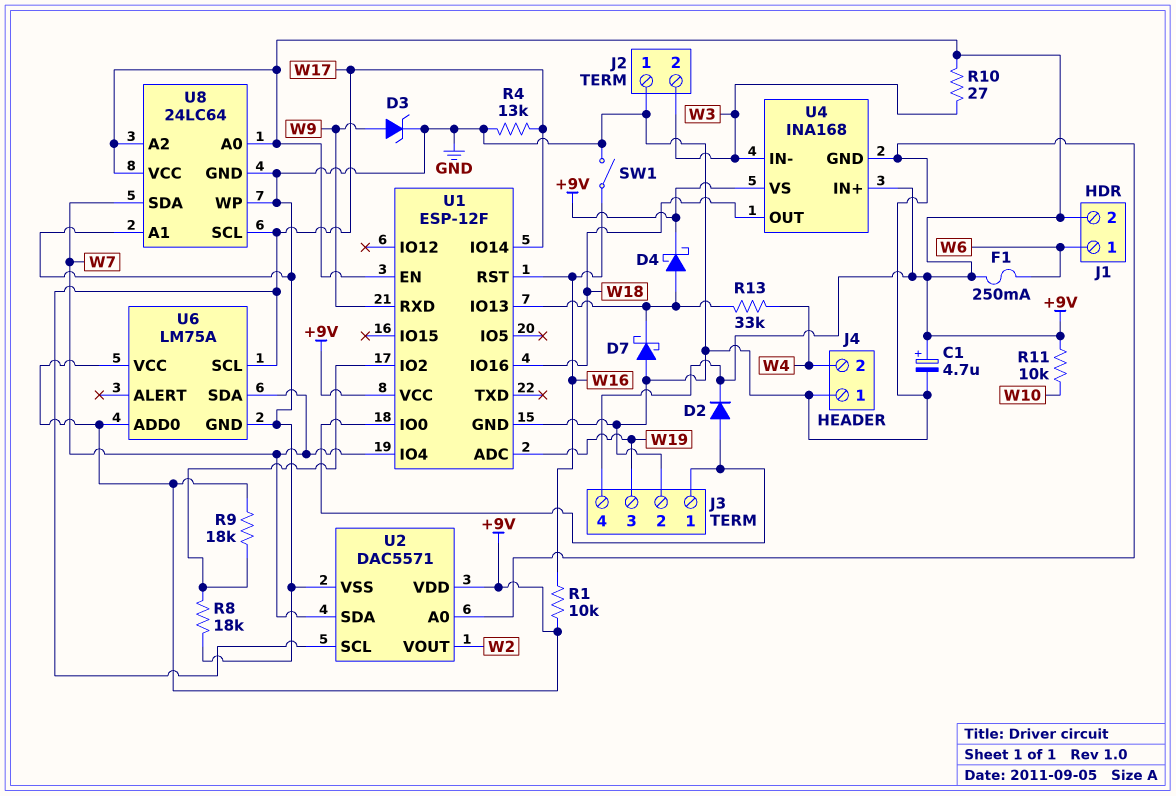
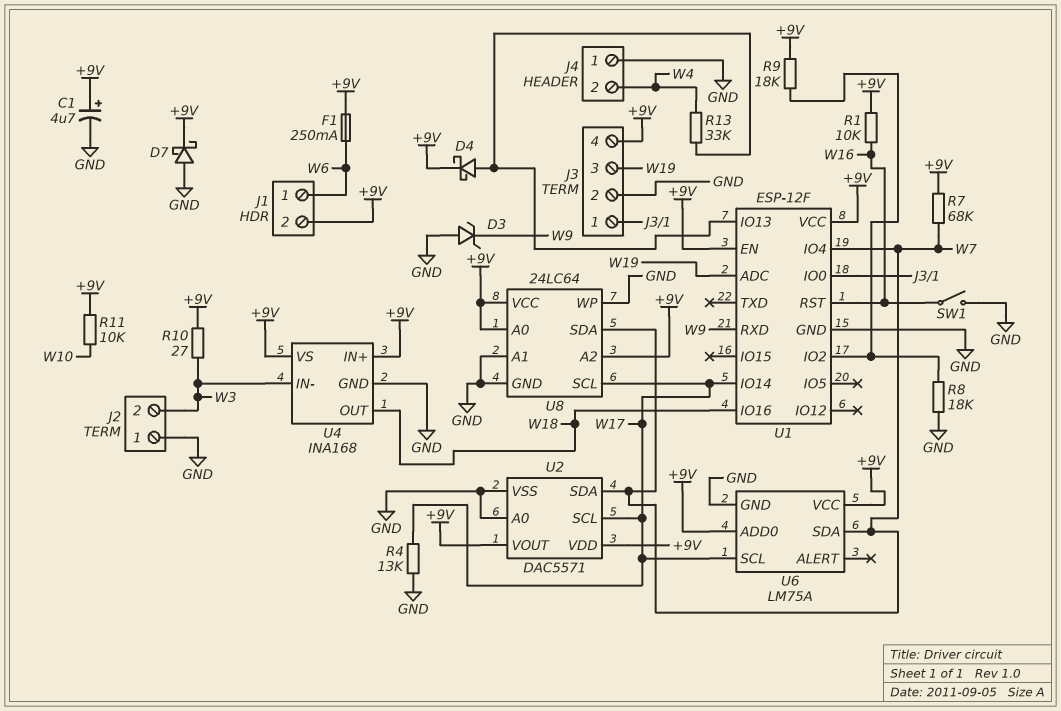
D2: diode (A J3/1, K +9V) -> none
D3: zener (A W9, K GND) -> zener (A GND, K W9)
D7: schottky (A GND, K U1/IO13) -> schottky (A GND, K +9V)
R7: none -> 68k (+9V, W7)
U2 pin VOUT: W2 -> +9V

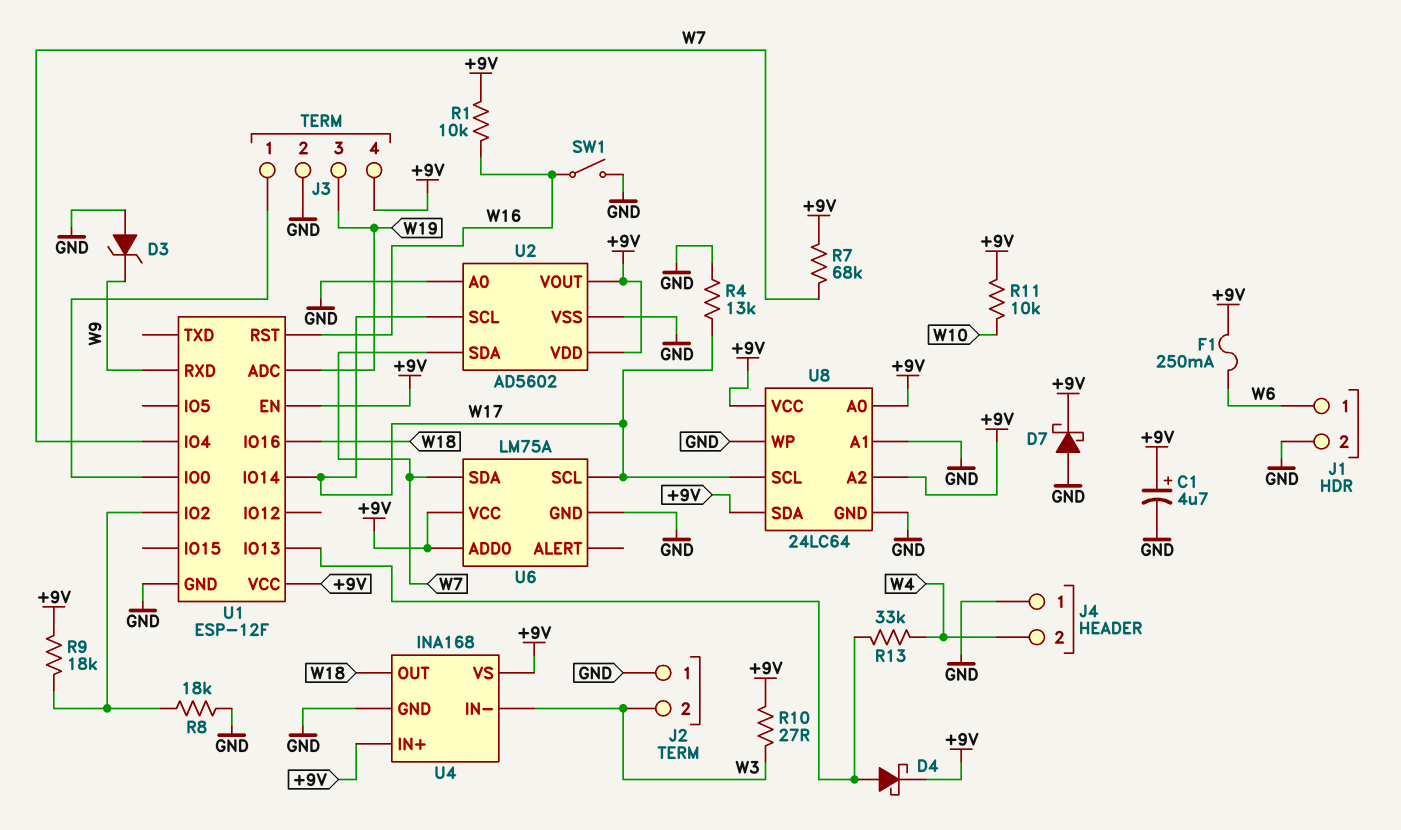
J1 pin 2: +9V -> GND
U2: DAC5571 -> AD5602
U8 pin SDA: W7 -> +9V

